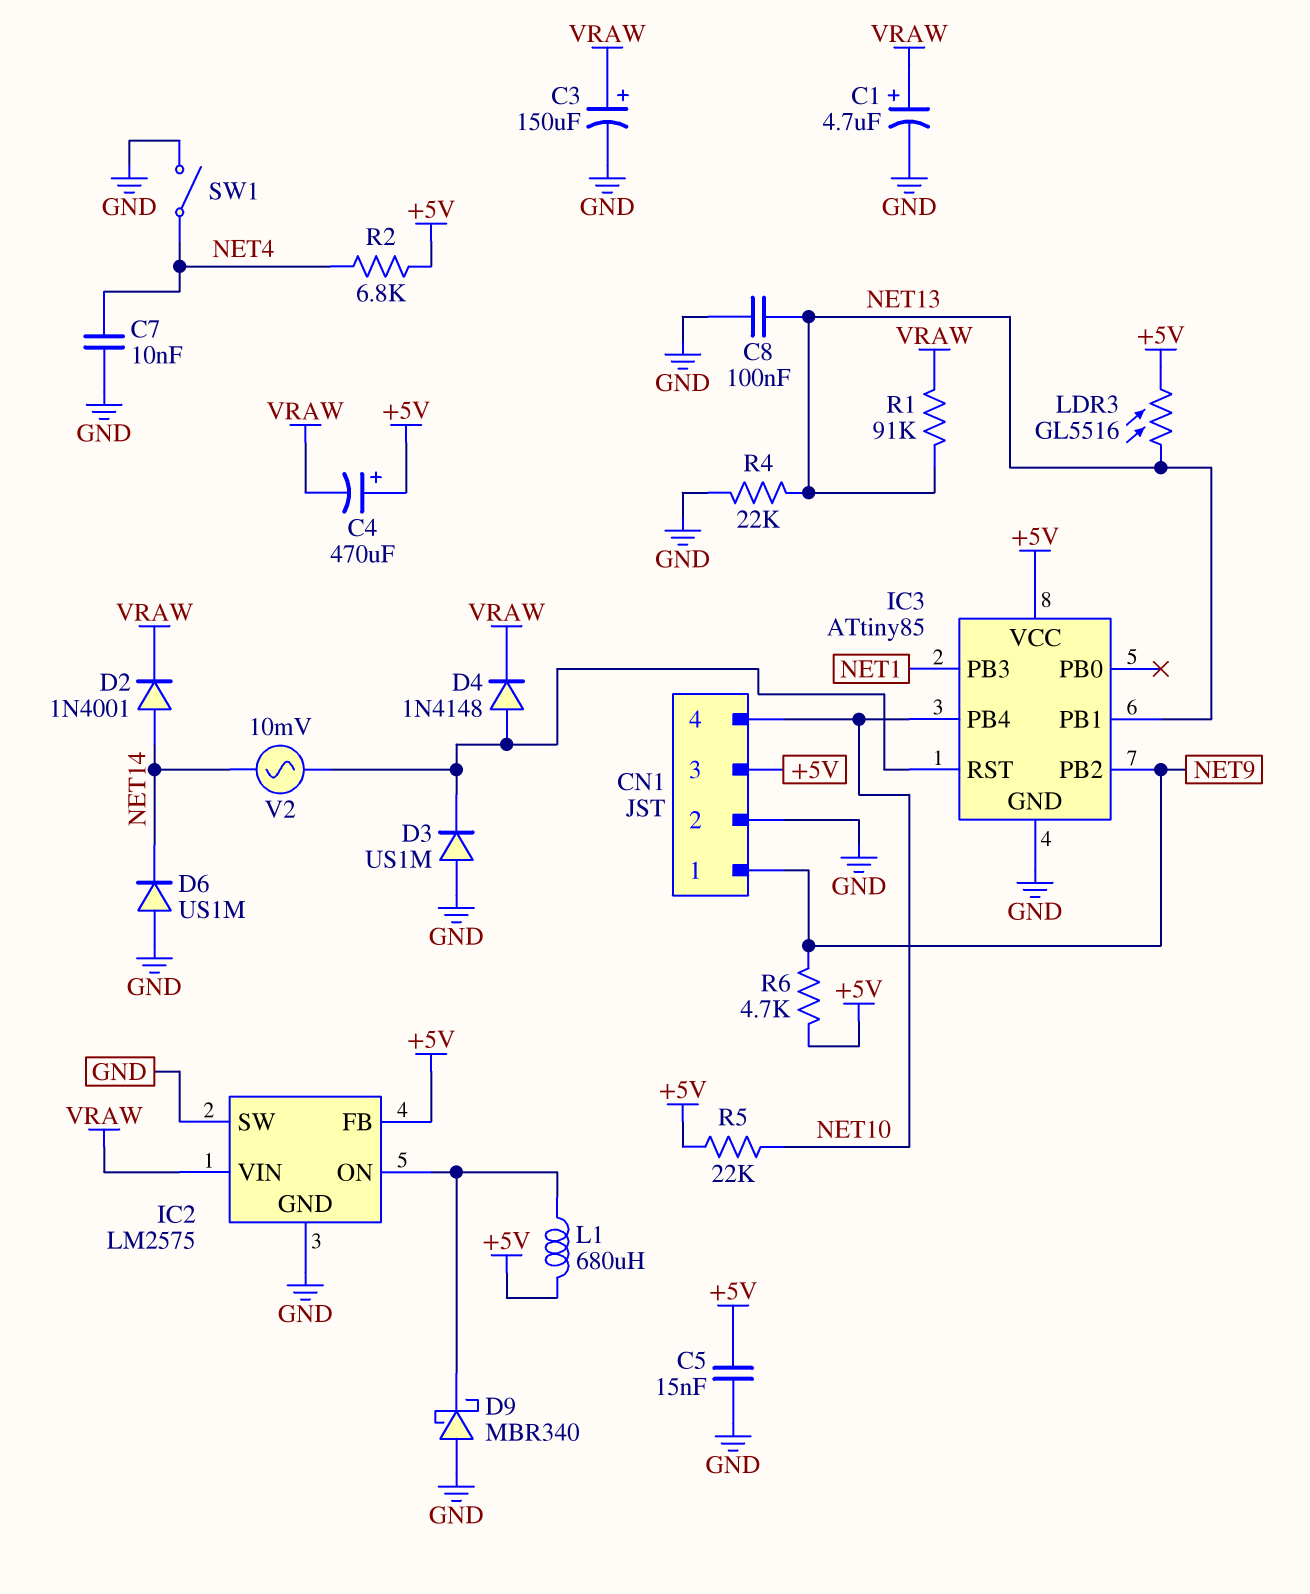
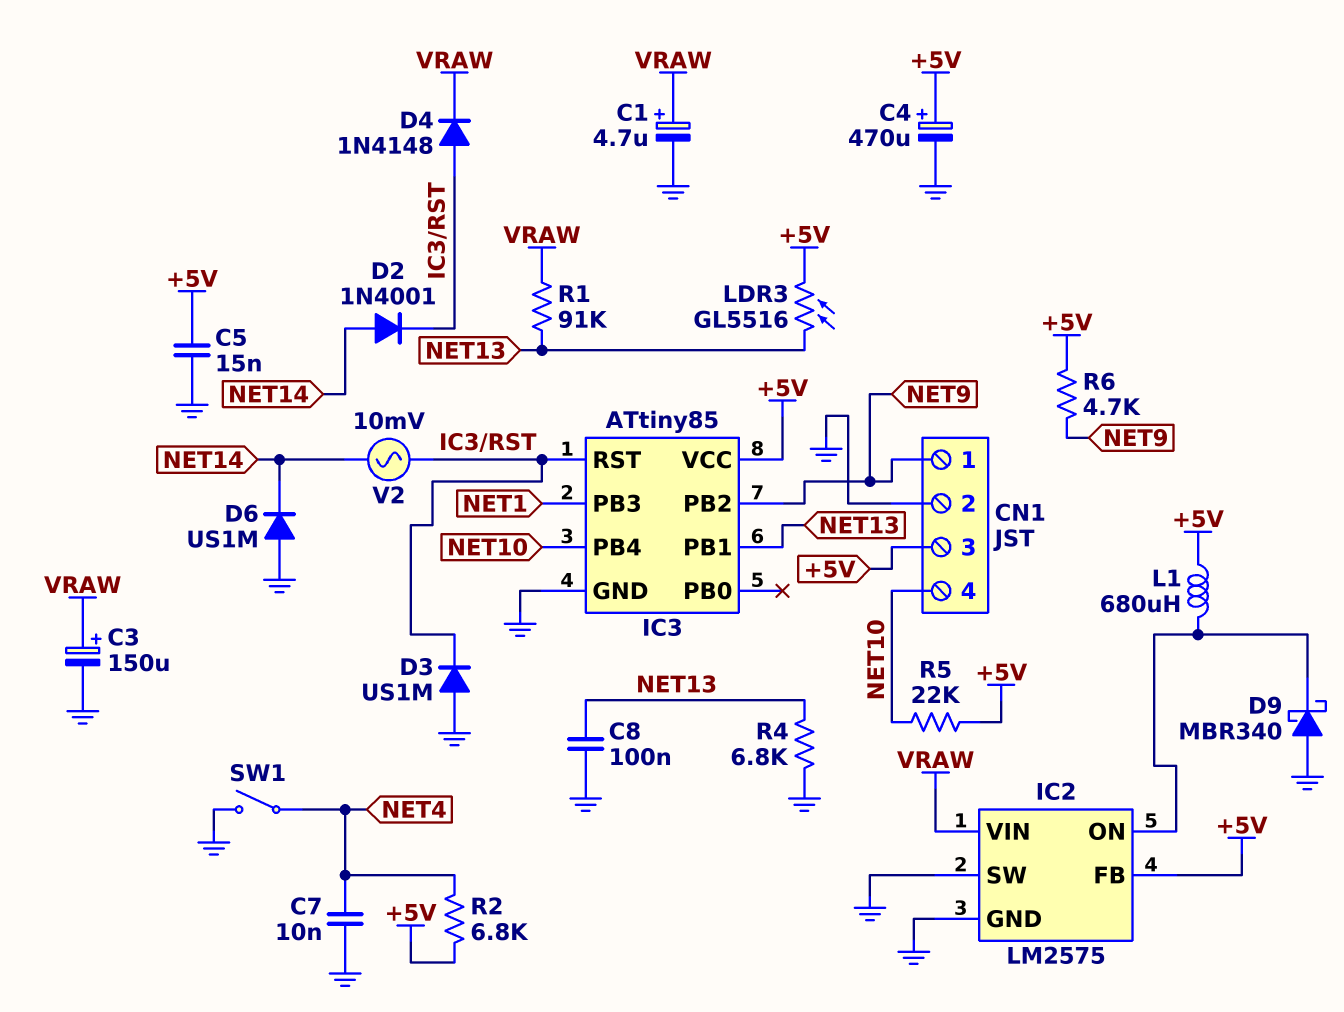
C4: 470uF (plus +5V, minus VRAW) -> 470uF (plus +5V, minus GND)
D2: diode 1N4001 (A NET14, K VRAW) -> diode 1N4001 (A NET14, K IC3/RST)
R4: 22k (GND, NET13) -> 6.8k (GND, NET13)

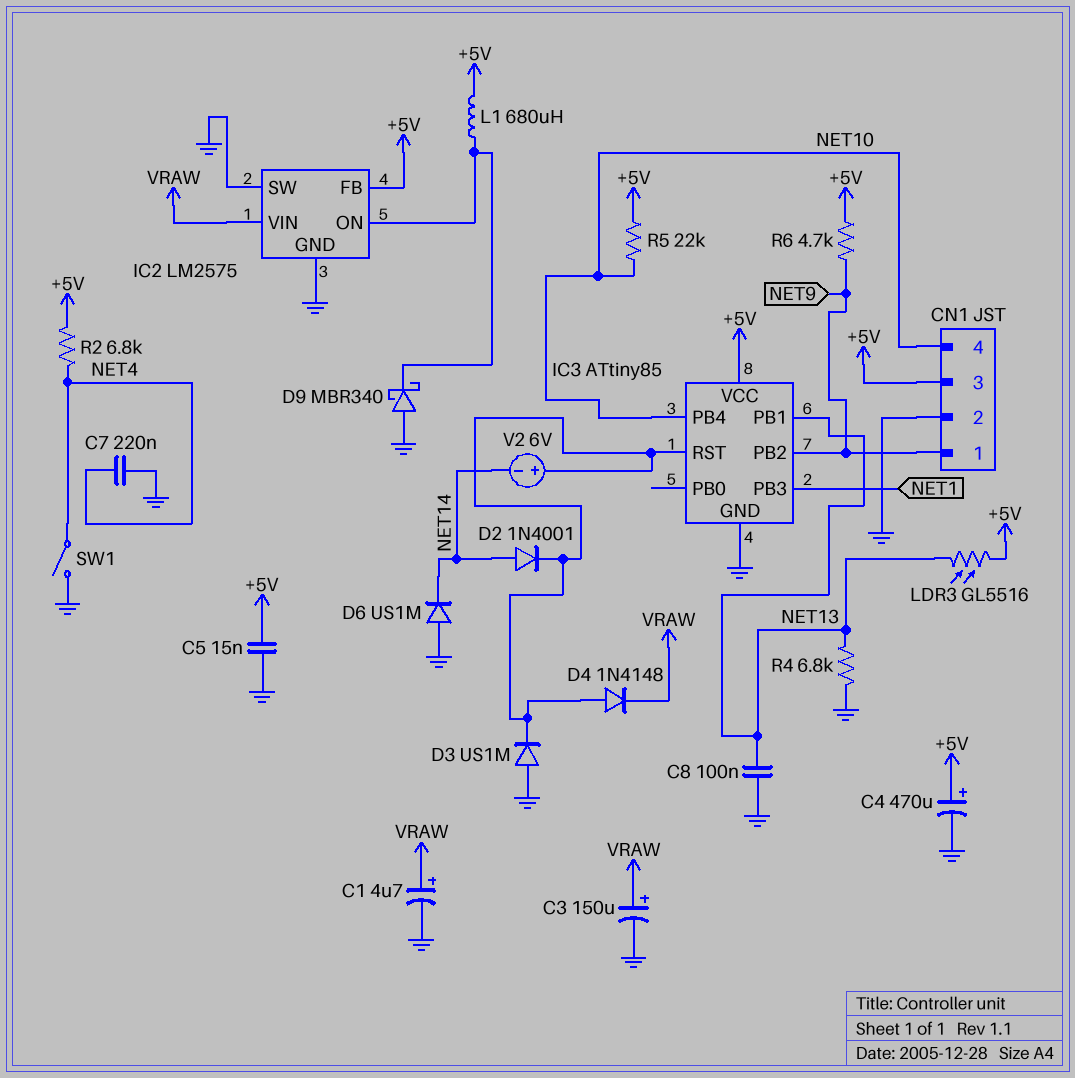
C7: 10nF (GND, NET4) -> 220nF (GND, NET4)
R1: 91k (NET13, VRAW) -> none
V2: AC 10mV (IC3/RST, NET14) -> 6V (plus IC3/RST, minus NET14)

